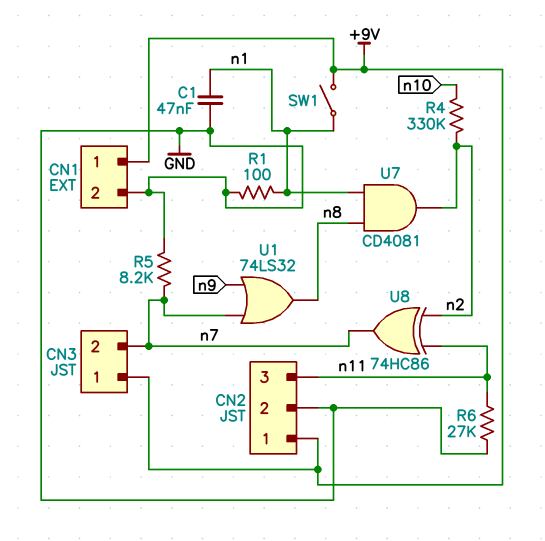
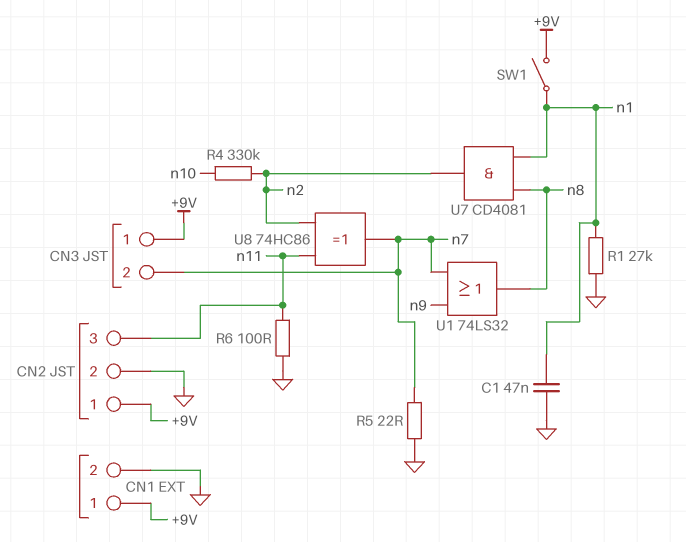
R1: 100 (GND, n1) -> 27k (GND, n1)
R5: 8.2k (GND, n7) -> 22 (GND, n7)
R6: 27k (GND, n11) -> 100 (GND, n11)

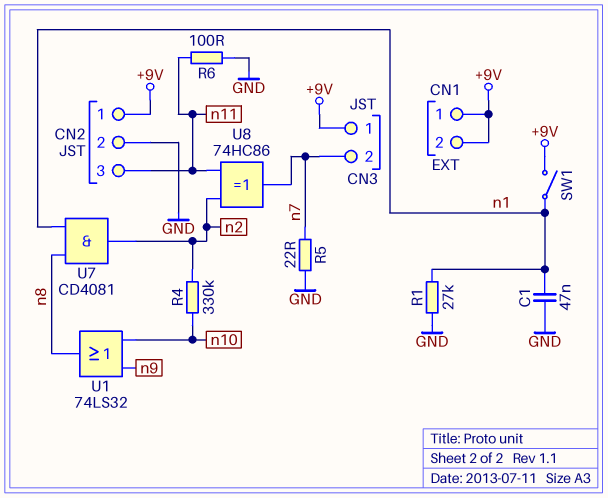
CN1 pin 2: GND -> +9V
U1: OR 74LS32 (in n7, in n9, out n8) -> OR 74LS32 (in n9, in n10, out n8)

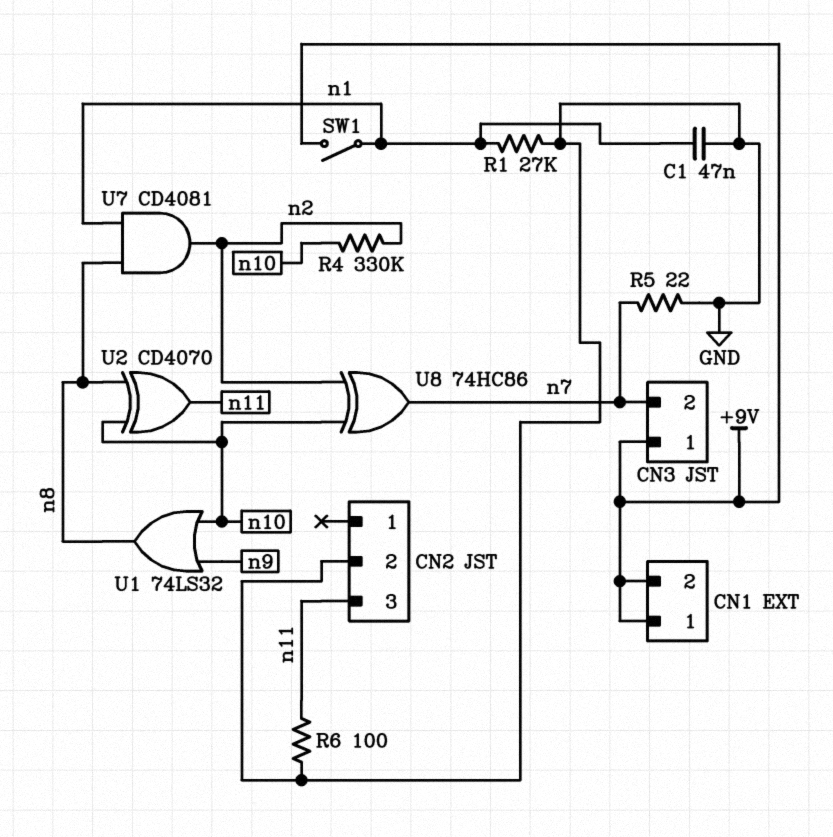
CN2 pin 1: +9V -> none
U2: none -> XOR CD4070 (in n8, in n10, out n11)
U8: XOR 74HC86 (in n2, in n11, out n7) -> XOR 74HC86 (in n2, in n10, out n7)

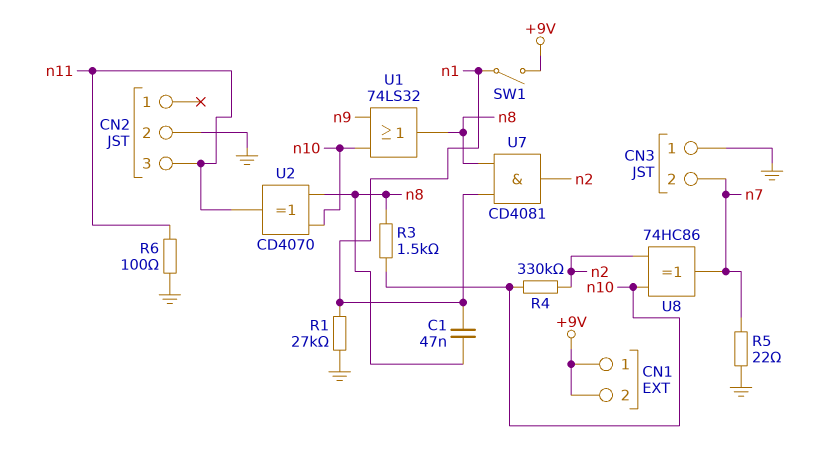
C1: 47nF (GND, n1) -> 47nF (n1, n8)
CN3 pin 1: +9V -> GND
R3: none -> 1.5k (n8, n10)

